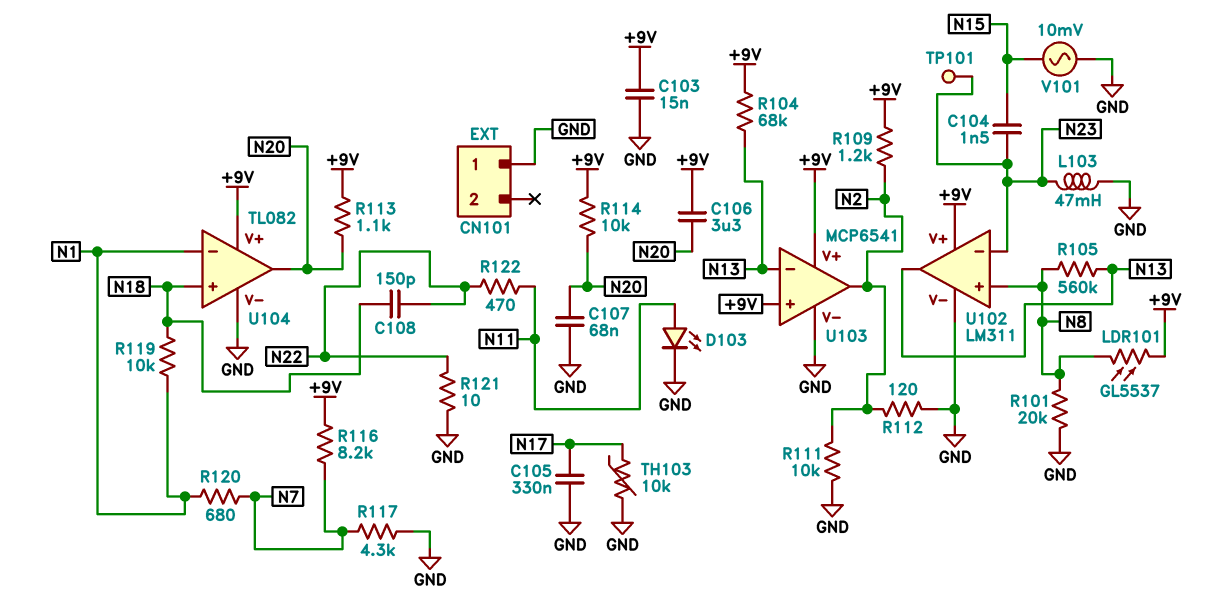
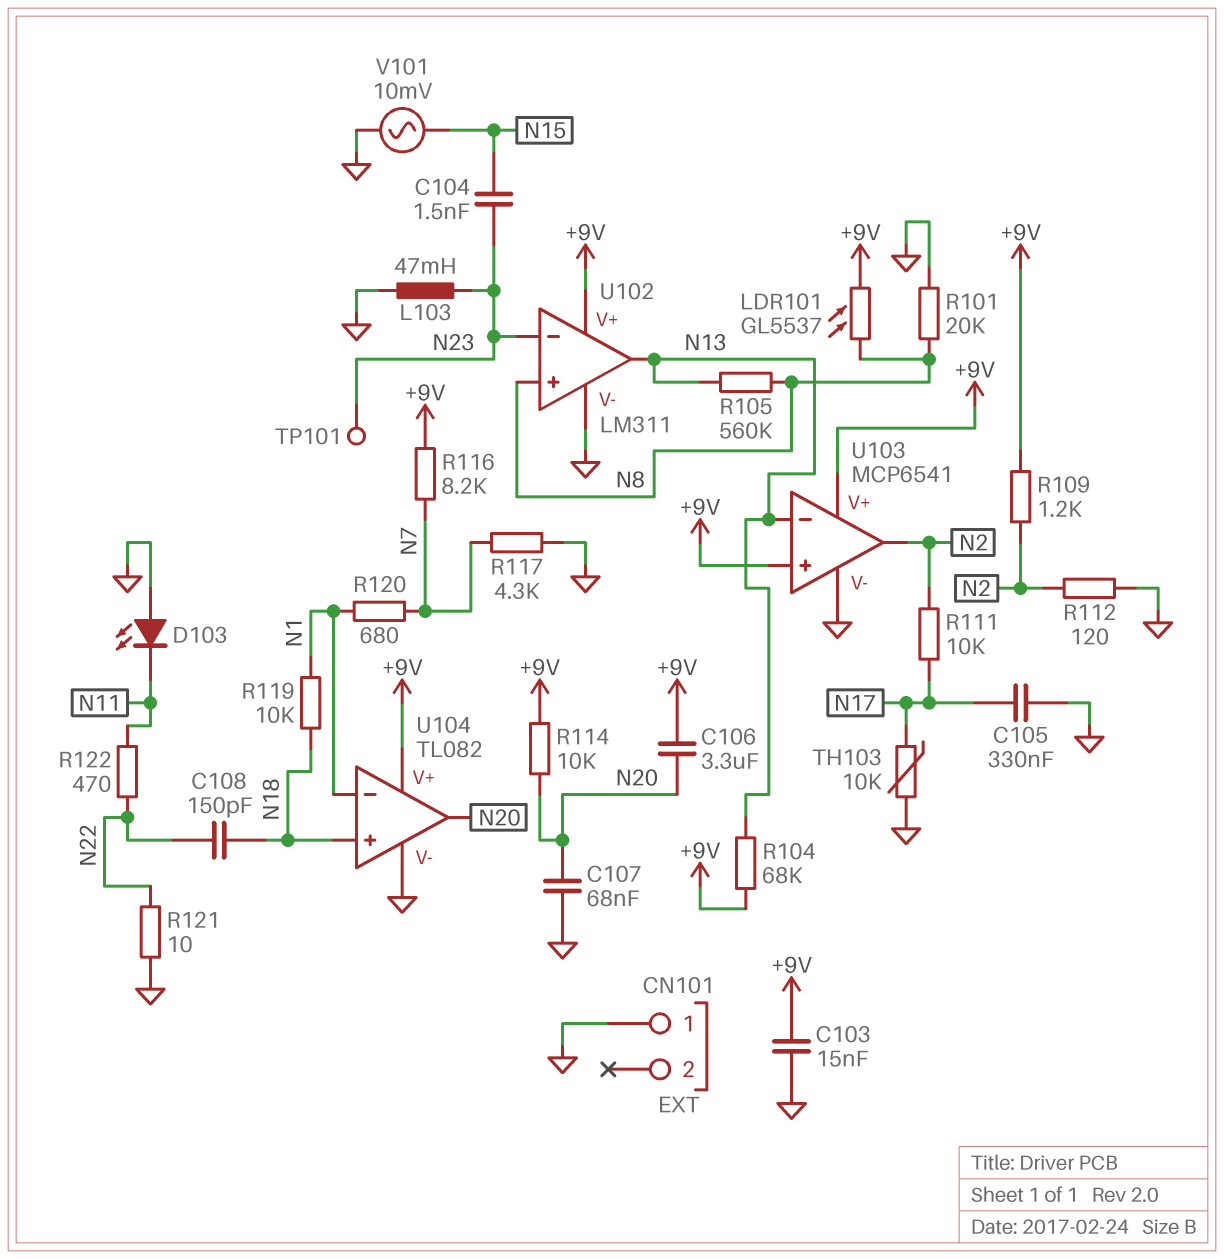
D103: LED (A N11, K GND) -> LED (A GND, K N11)
R111: 10k (GND, N2) -> 10k (N2, N17)
R113: 1.1k (+9V, N20) -> none

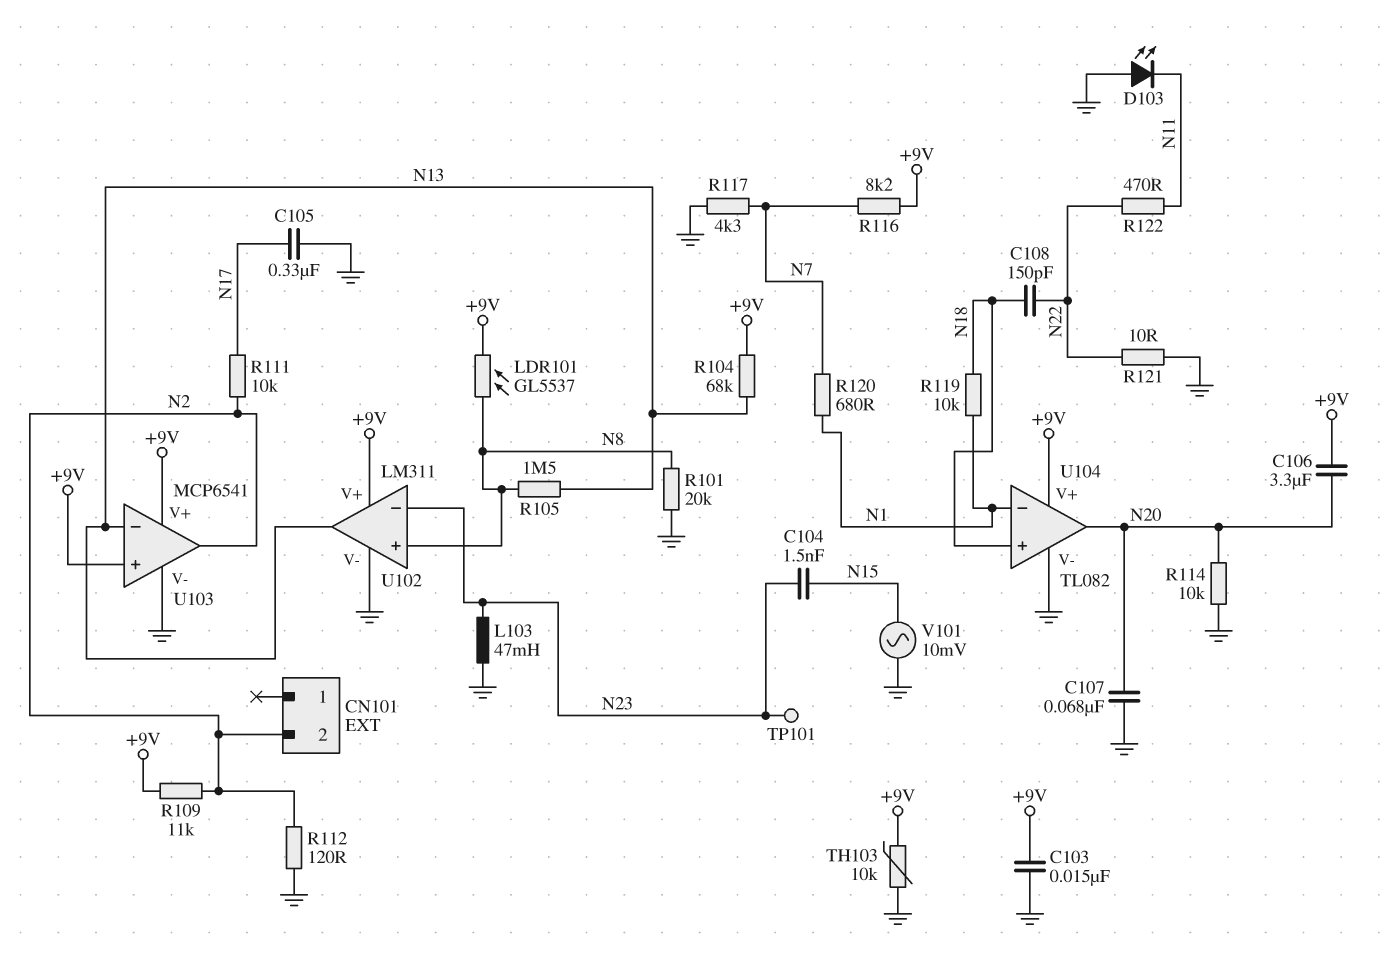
CN101 pin 1: GND -> none
CN101 pin 2: none -> N2
R105: 560k (N8, N13) -> 1.5M (N8, N13)
R109: 1.2k (+9V, N2) -> 11k (+9V, N2)
R114: 10k (+9V, N20) -> 10k (GND, N20)
TH103: 10k (GND, N17) -> 10k (+9V, GND)

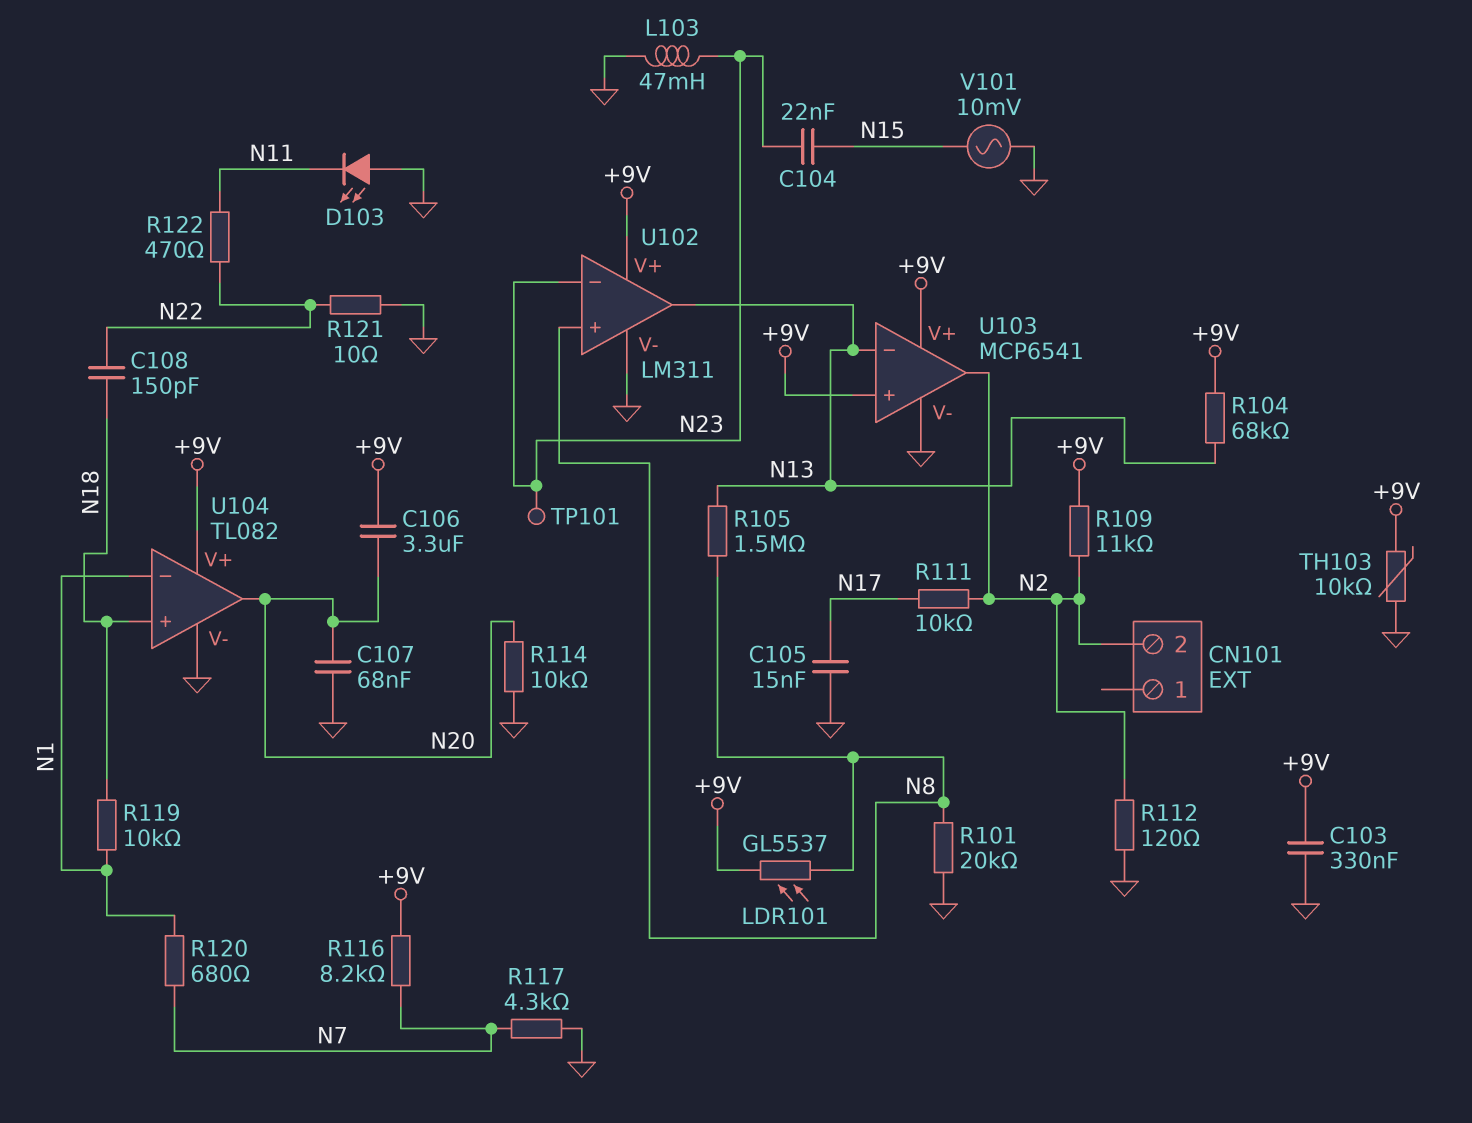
C103: 15nF (+9V, GND) -> 330nF (+9V, GND)
C104: 1.5nF (N15, N23) -> 22nF (N15, N23)
C105: 330nF (GND, N17) -> 15nF (GND, N17)

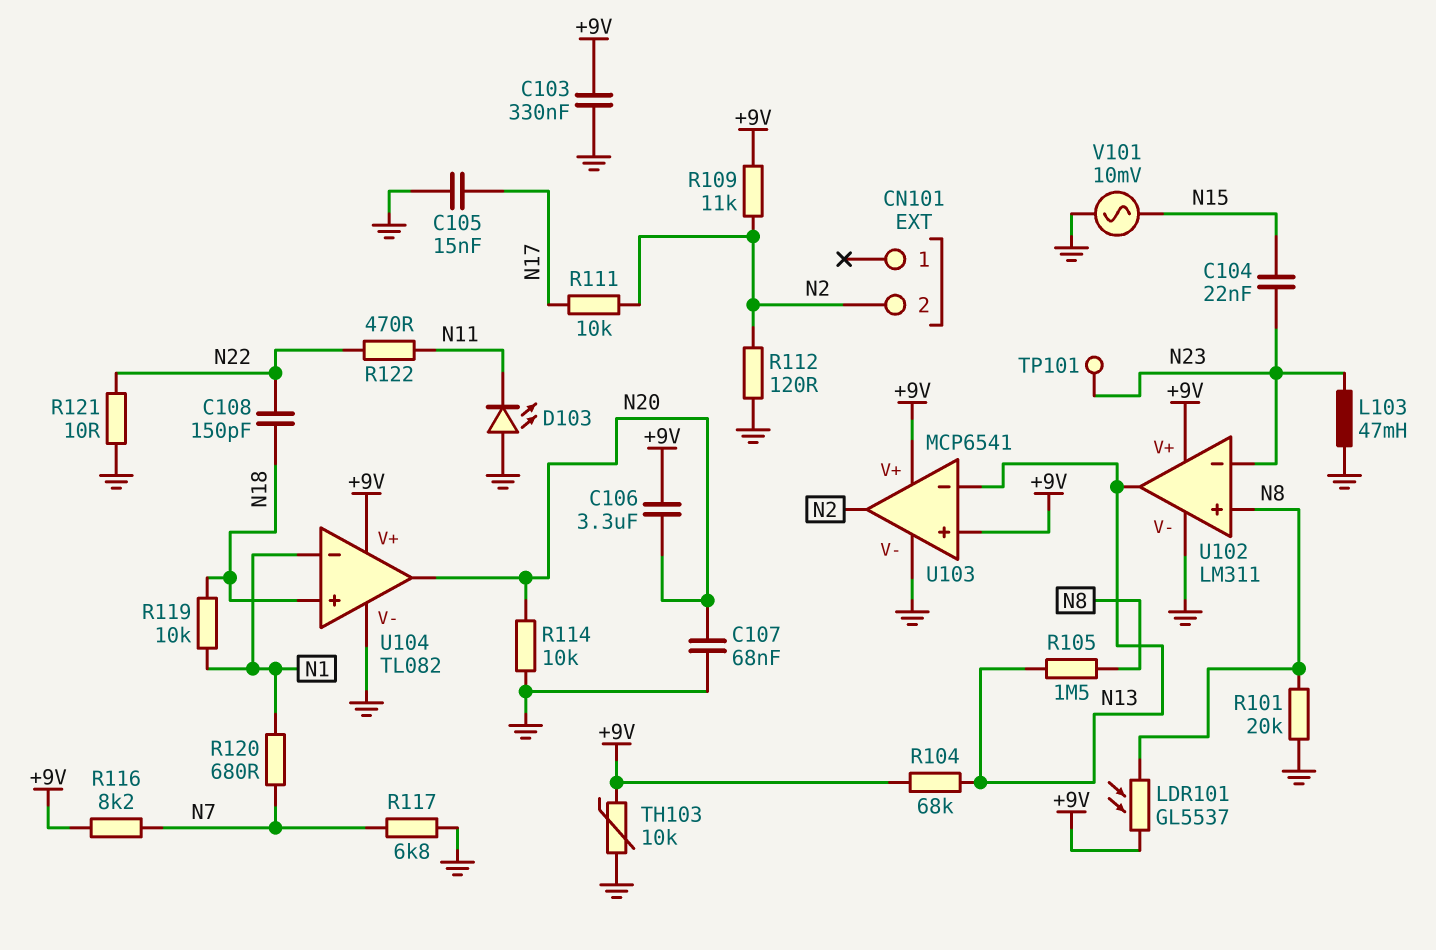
R117: 4.3k (GND, N7) -> 6.8k (GND, N7)

